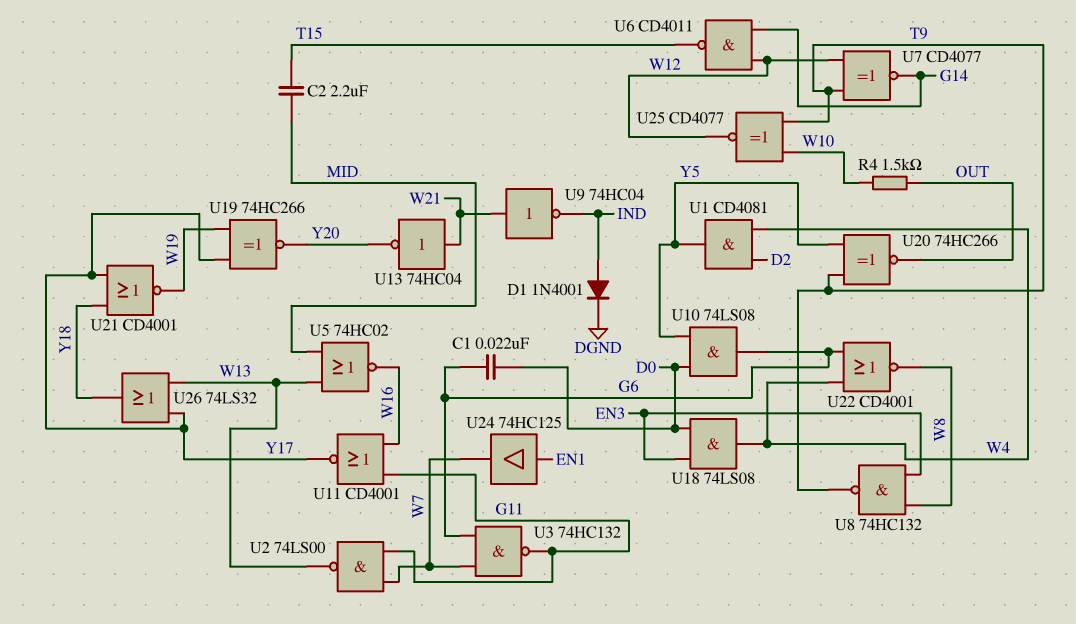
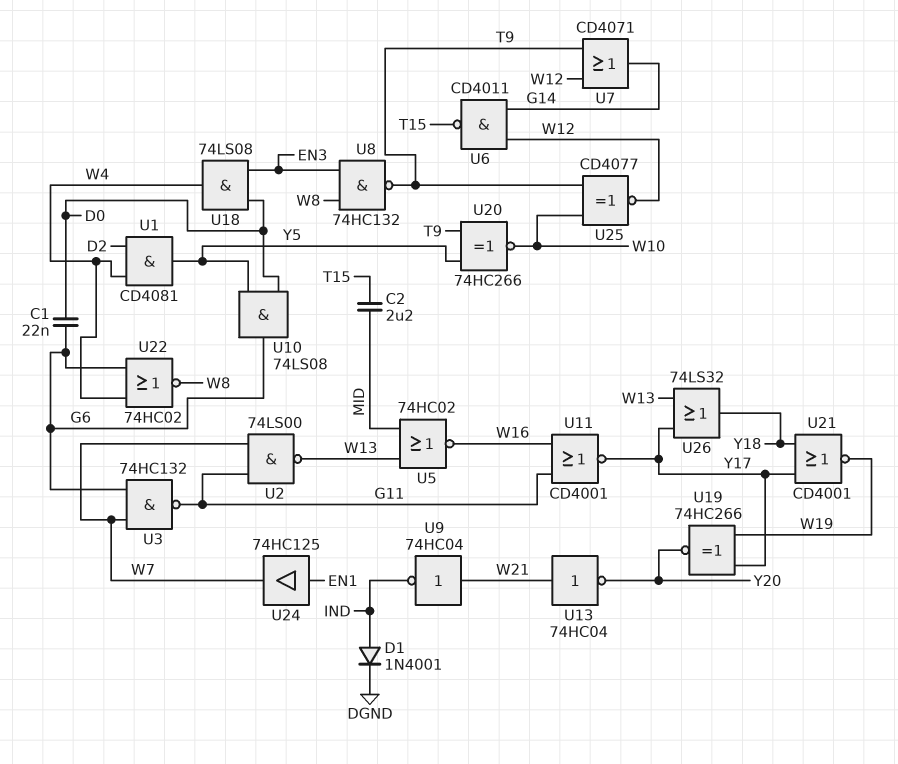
R4: 1.5k (OUT, W10) -> none
U7: XNOR CD4077 (in T9, in W12, out G14) -> OR CD4071 (in T9, in W12, out G14)
U20: XNOR 74HC266 (in T9, in Y5, out OUT) -> XNOR 74HC266 (in T9, in Y5, out W10)
U22: NOR CD4001 (in G6, in W4, out W8) -> NOR 74HC02 (in G6, in W4, out W8)

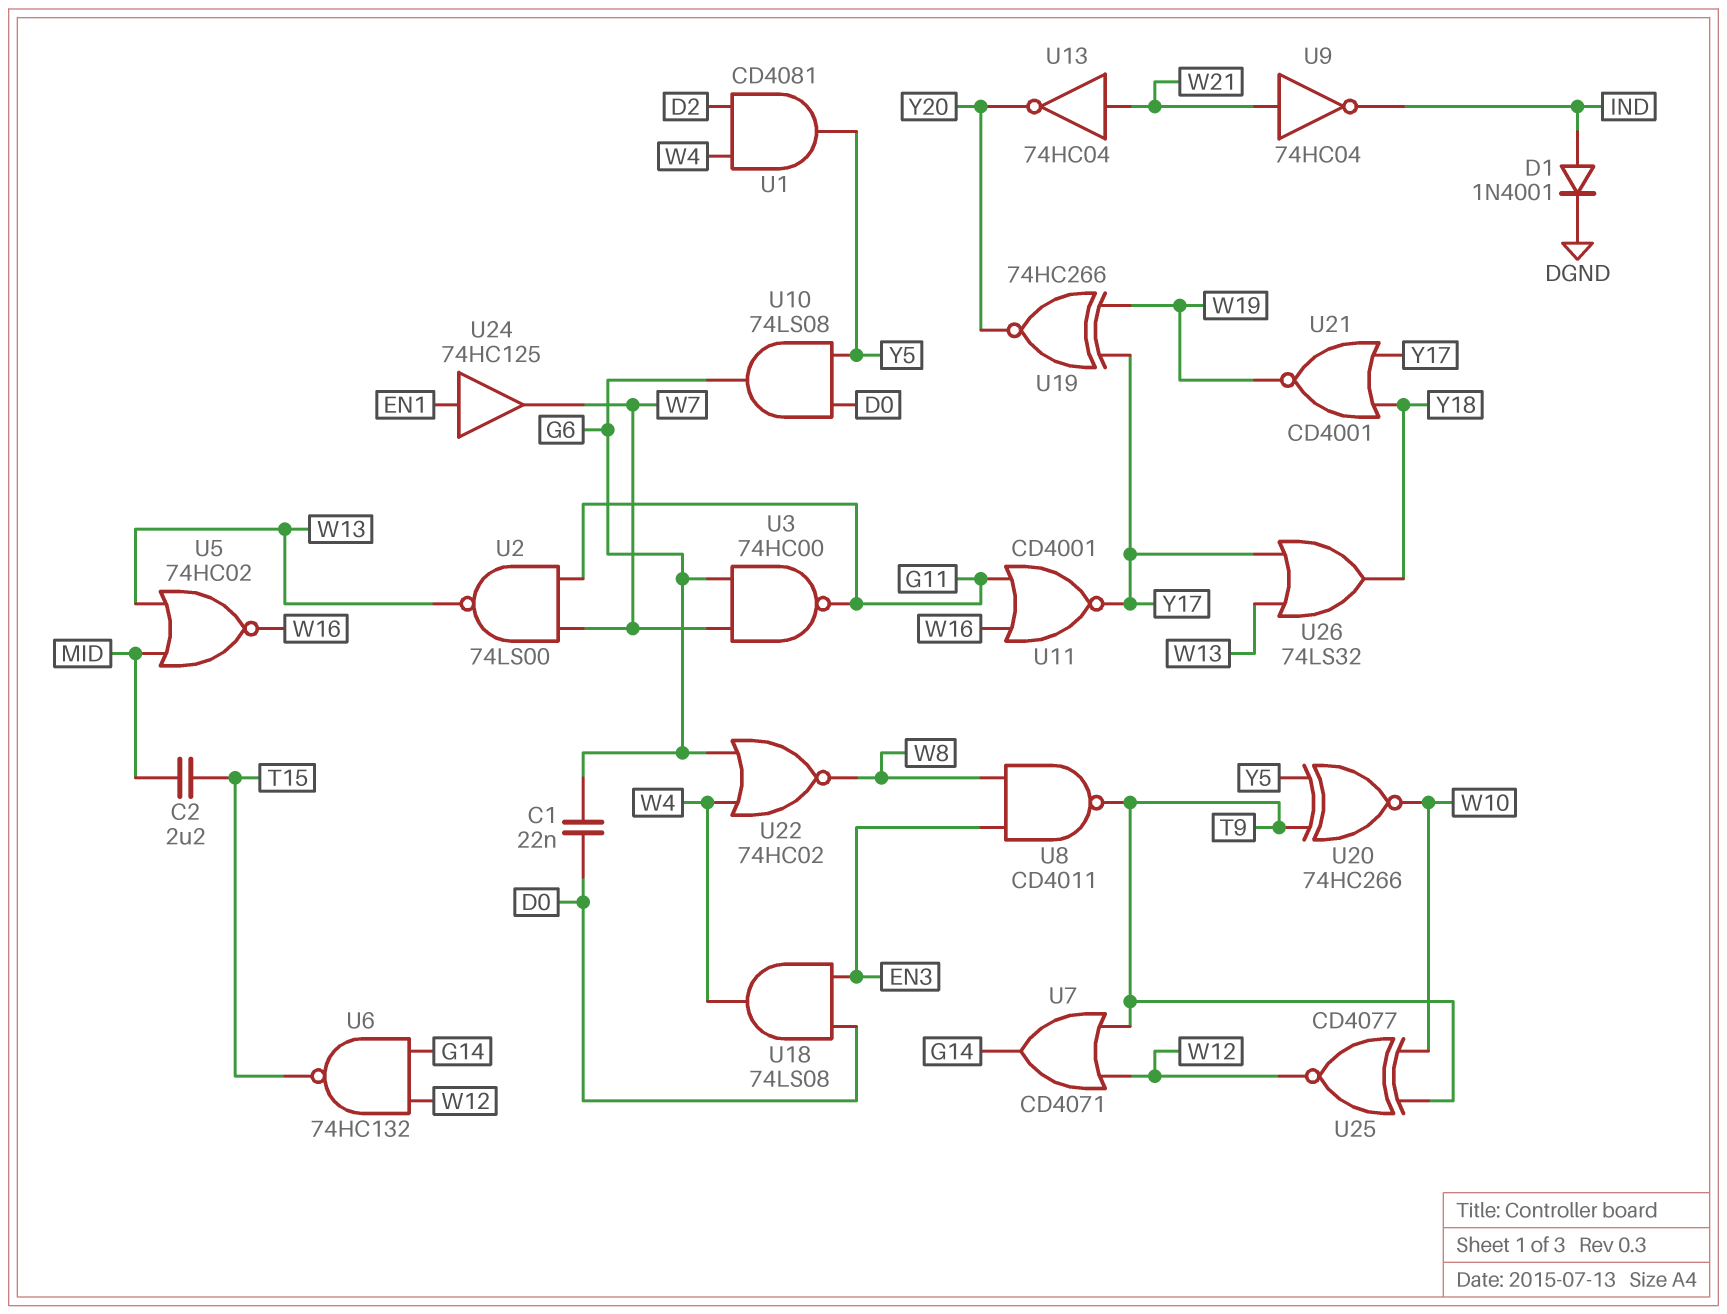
U3: NAND 74HC132 (in G6, in W7, out G11) -> NAND 74HC00 (in G6, in W7, out G11)
U6: NAND CD4011 (in G14, in W12, out T15) -> NAND 74HC132 (in G14, in W12, out T15)
U8: NAND 74HC132 (in EN3, in W8, out T9) -> NAND CD4011 (in EN3, in W8, out T9)

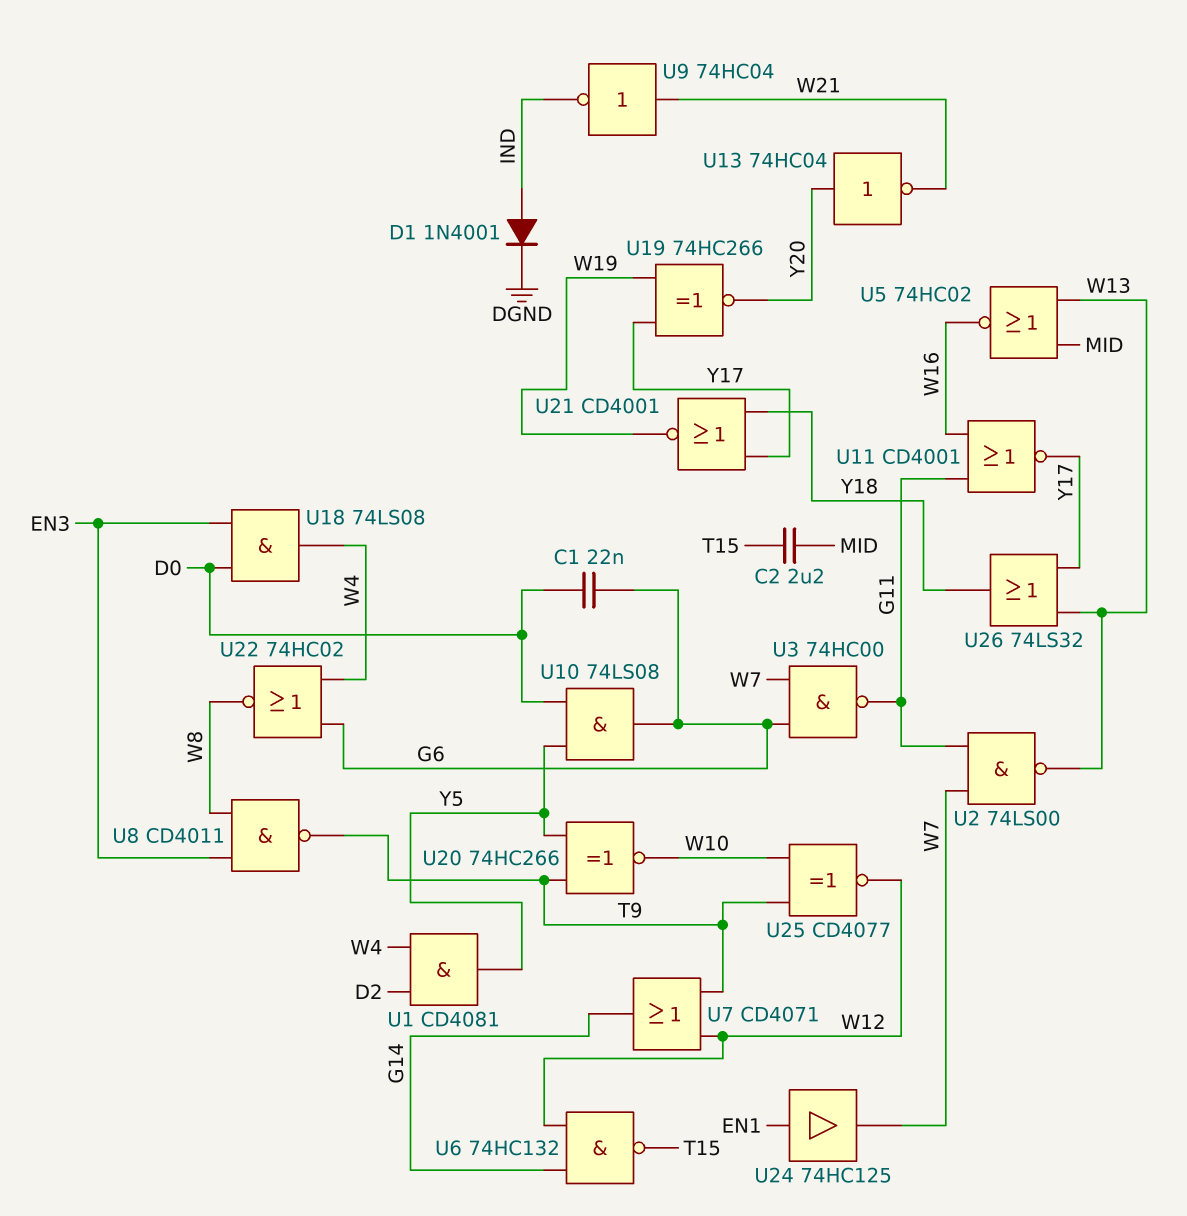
U13: NOT 74HC04 (in W21, out Y20) -> NOT 74HC04 (in Y20, out W21)

